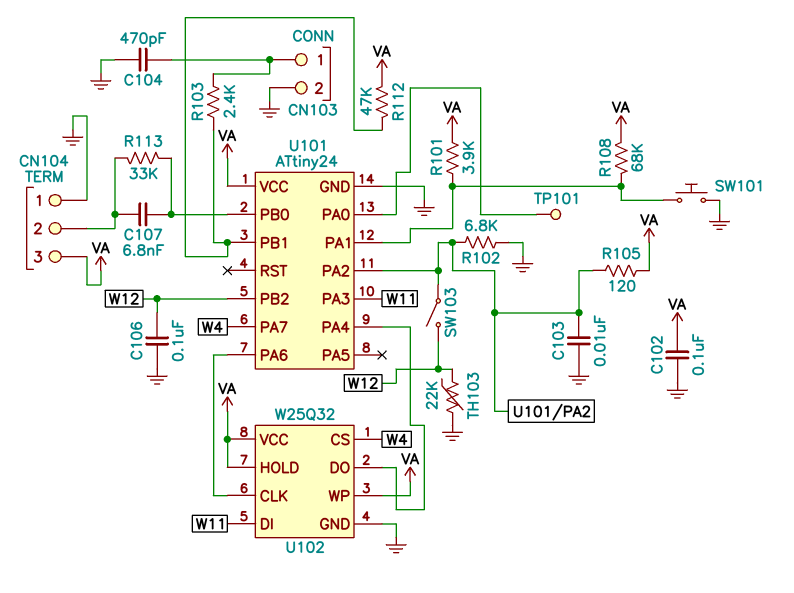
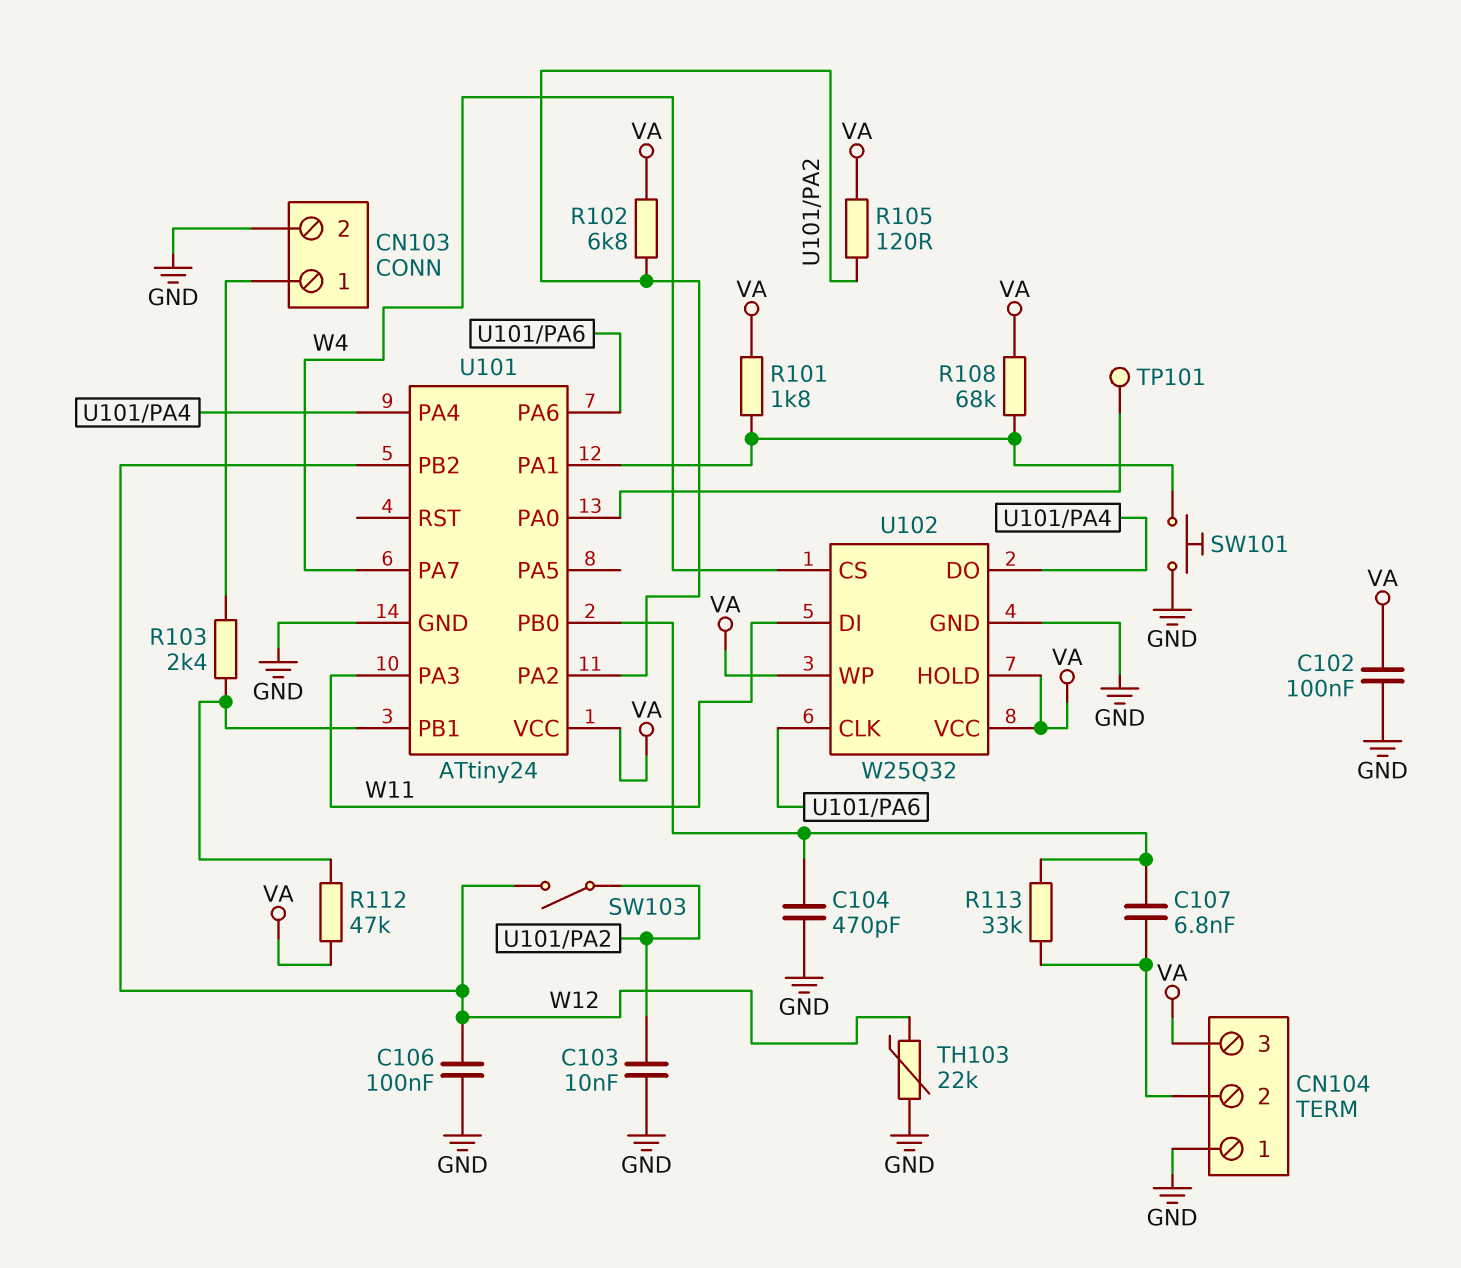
C104: 470pF (CN103/1, GND) -> 470pF (GND, U101/PB0)
R101: 3.9k (U101/PA1, VA) -> 1.8k (U101/PA1, VA)
R102: 6.8k (GND, U101/PA2) -> 6.8k (U101/PA2, VA)

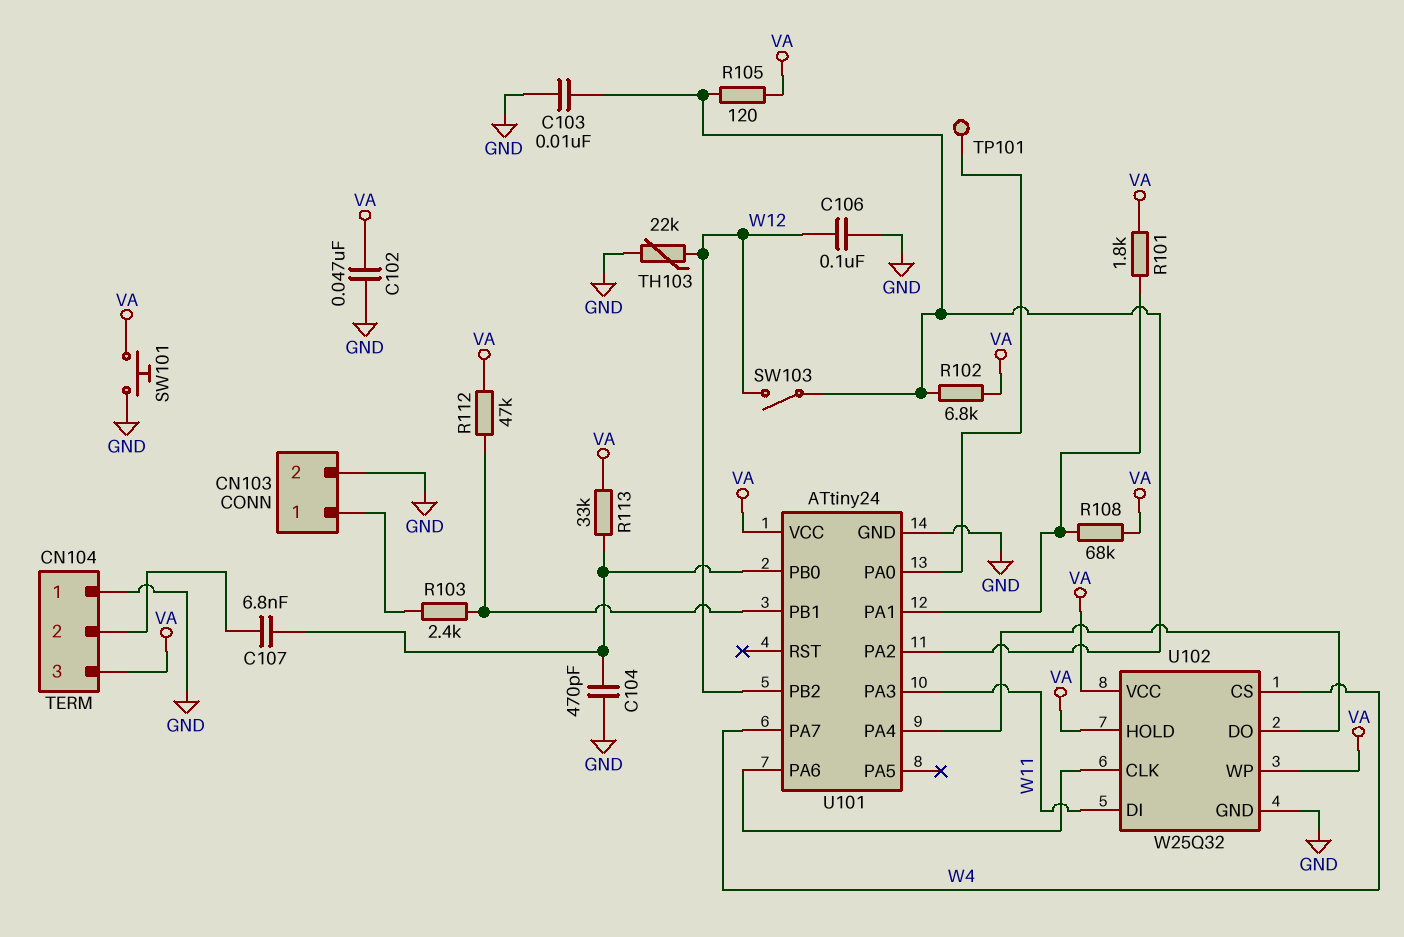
C102: 100nF (GND, VA) -> 47nF (GND, VA)
R113: 33k (CN104/2, U101/PB0) -> 33k (U101/PB0, VA)
SW101: button (GND, U101/PA1) -> button (GND, VA)

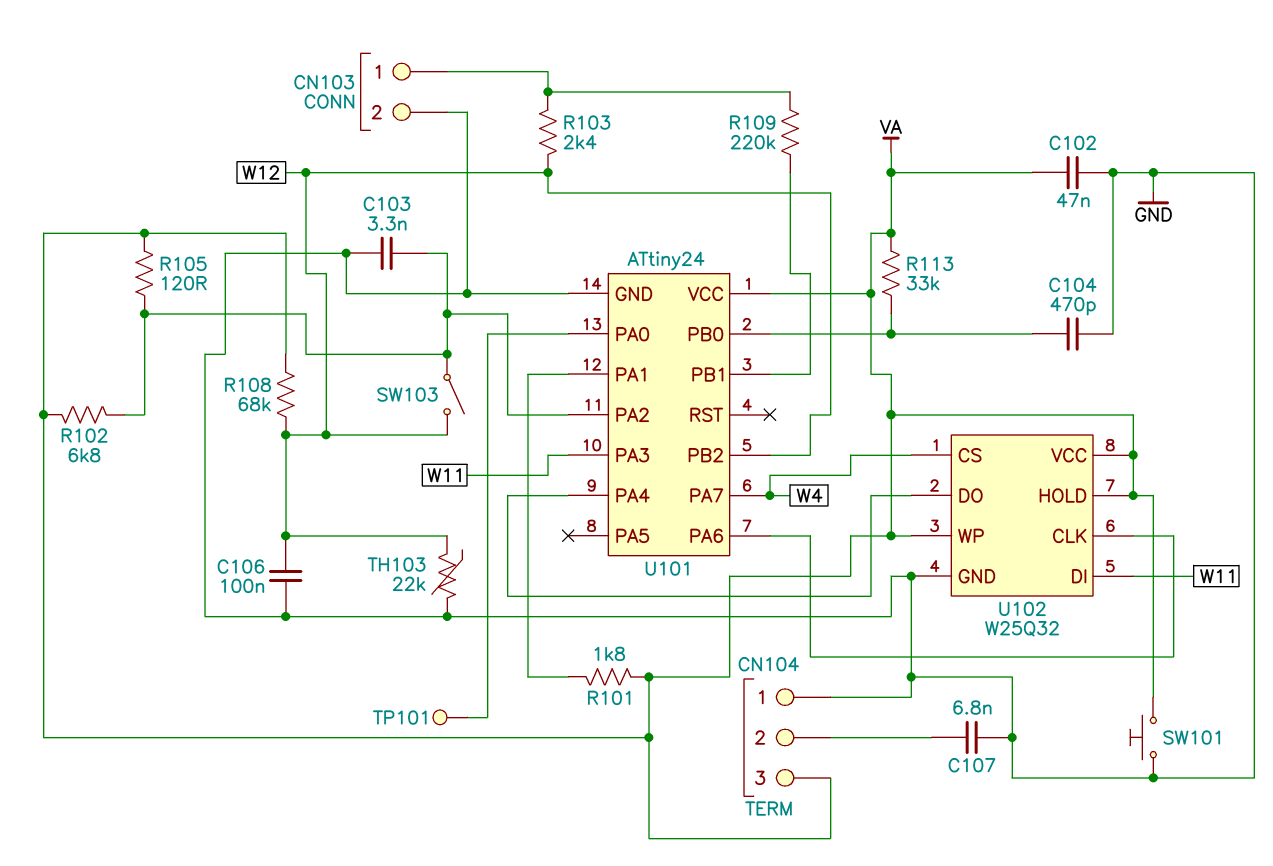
C103: 10nF (GND, U101/PA2) -> 3.3nF (GND, U101/PA2)
C107: 6.8nF (CN104/2, U101/PB0) -> 6.8nF (CN104/2, GND)
R103: 2.4k (CN103/1, U101/PB1) -> 2.4k (CN103/1, W12)
R108: 68k (U101/PA1, VA) -> 68k (VA, W12)
R109: none -> 220k (CN103/1, U101/PB1)
R112: 47k (U101/PB1, VA) -> none

